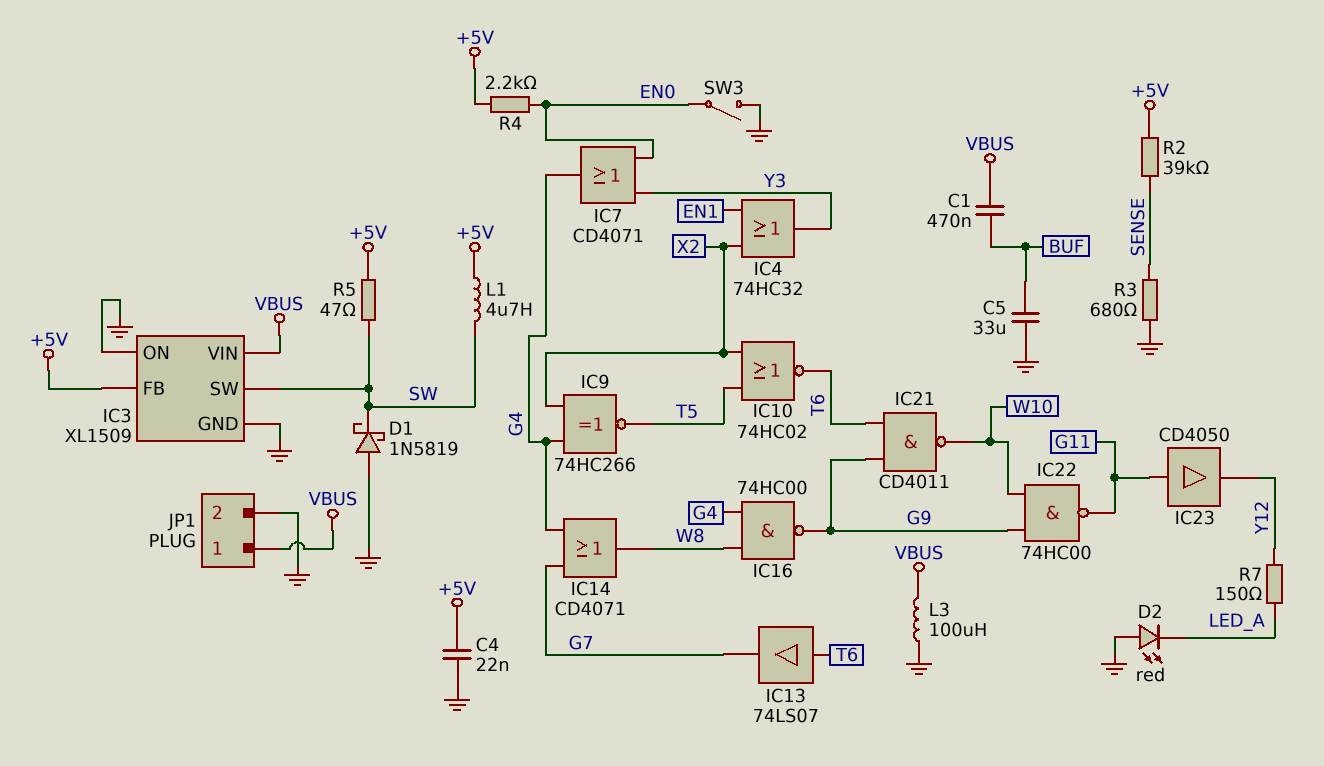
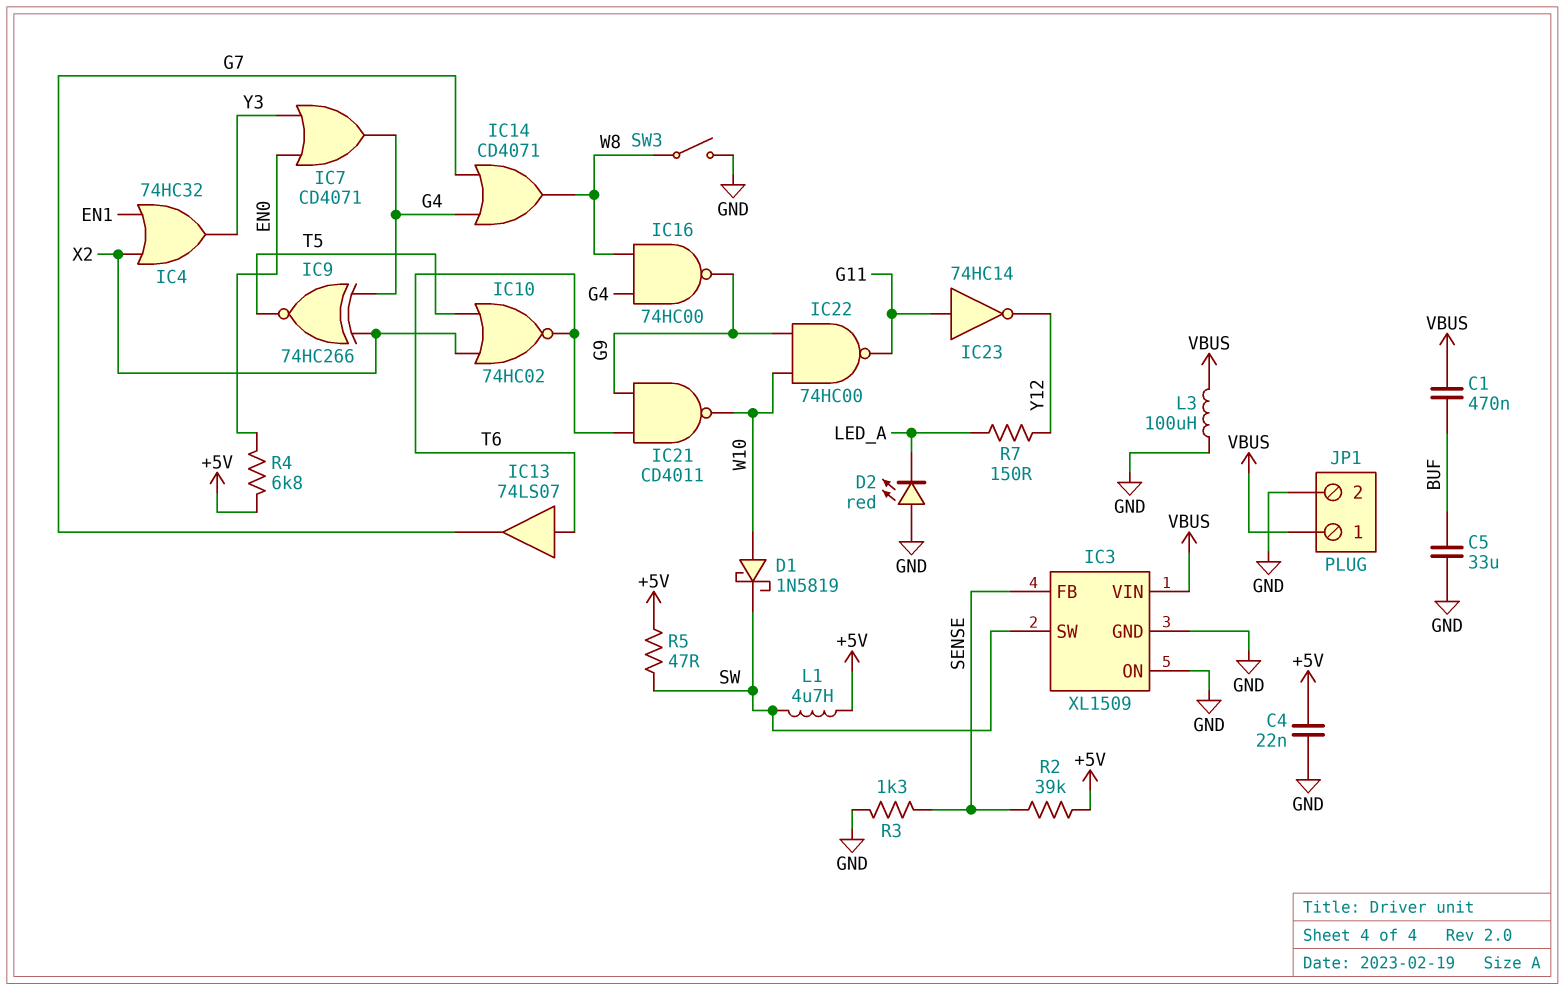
D1: schottky 1N5819 (A GND, K SW) -> schottky 1N5819 (A W10, K SW)
IC3 pin FB: +5V -> SENSE
IC23: buffer CD4050 (in G11, out Y12) -> NOT 74HC14 (in G11, out Y12)
R3: 680 (GND, SENSE) -> 1.3k (GND, SENSE)
R4: 2.2k (+5V, EN0) -> 6.8k (+5V, EN0)
SW3: switch (EN0, GND) -> switch (GND, W8)

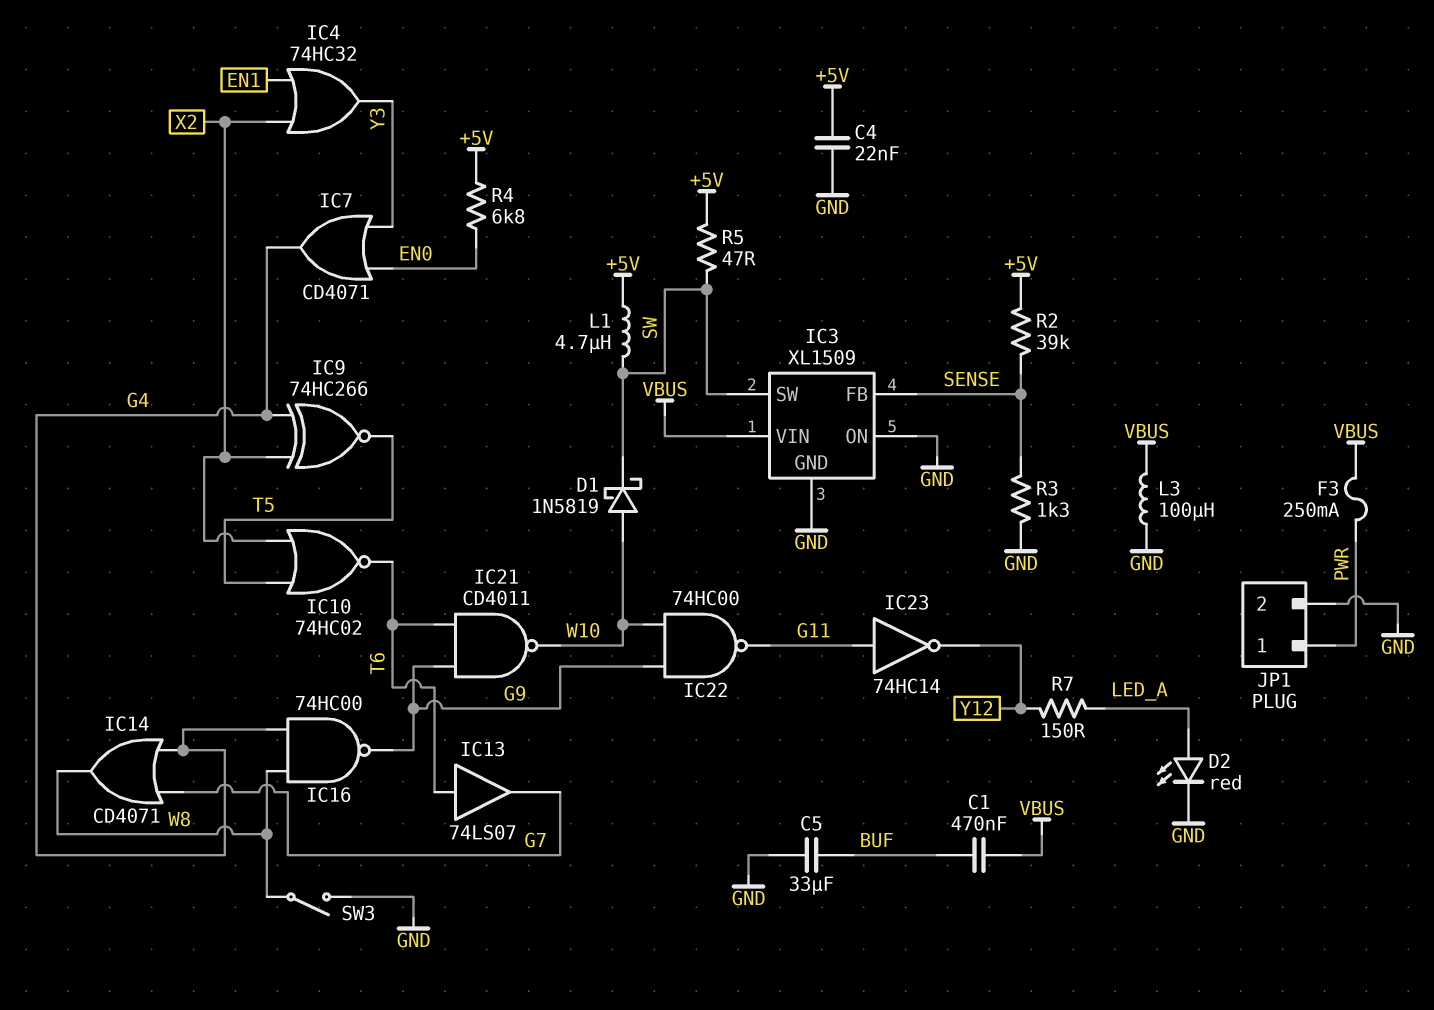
D2: LED red (A GND, K LED_A) -> LED red (A LED_A, K GND)
F3: none -> 250mA (PWR, VBUS)
JP1 pin 1: VBUS -> PWR

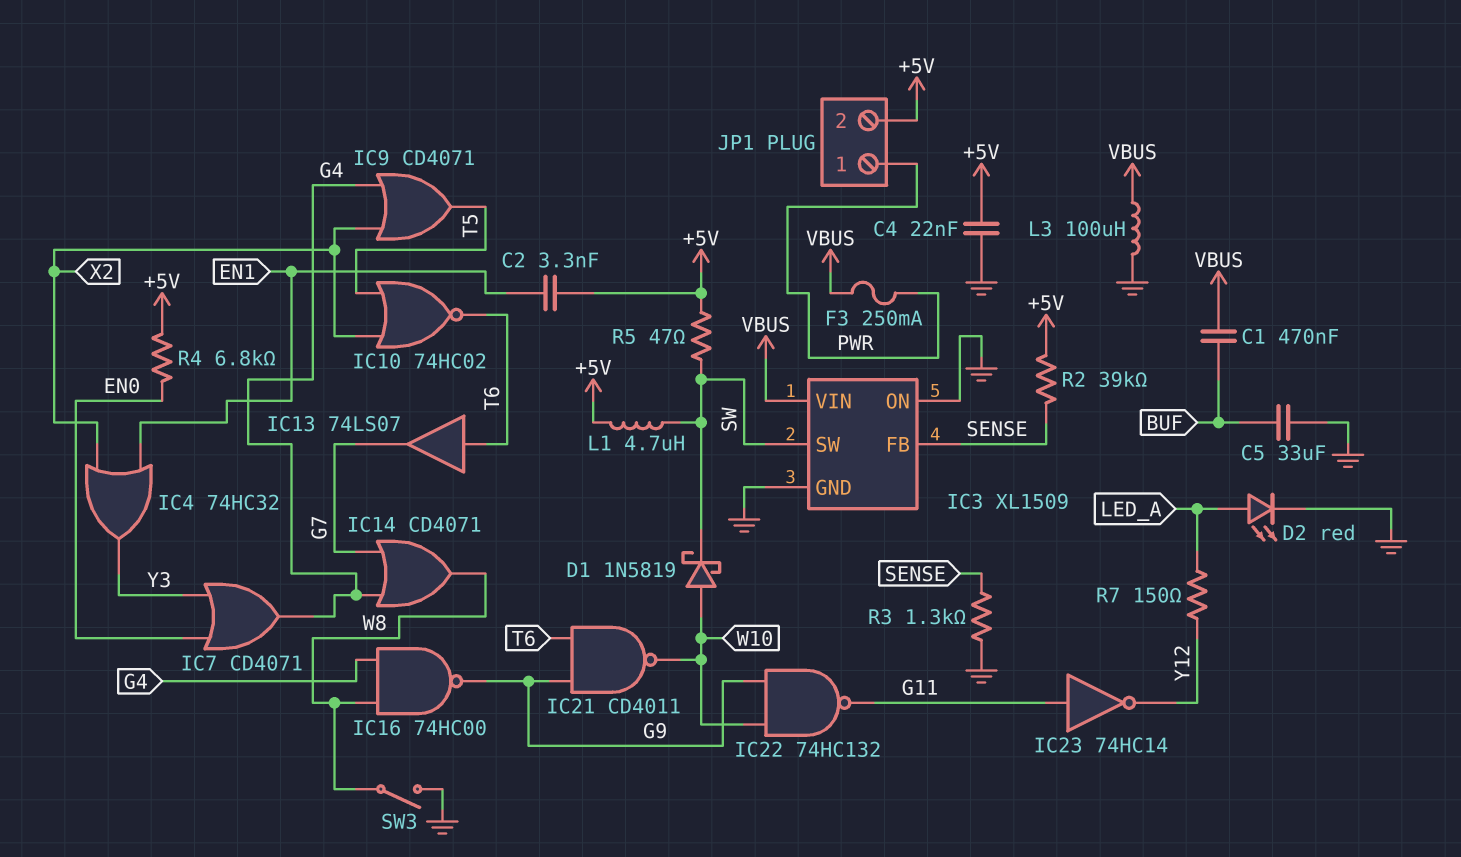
C2: none -> 3.3nF (+5V, EN1)
IC9: XNOR 74HC266 (in G4, in X2, out T5) -> OR CD4071 (in G4, in X2, out T5)
IC22: NAND 74HC00 (in G9, in W10, out G11) -> NAND 74HC132 (in G9, in W10, out G11)
JP1 pin 2: GND -> +5V

